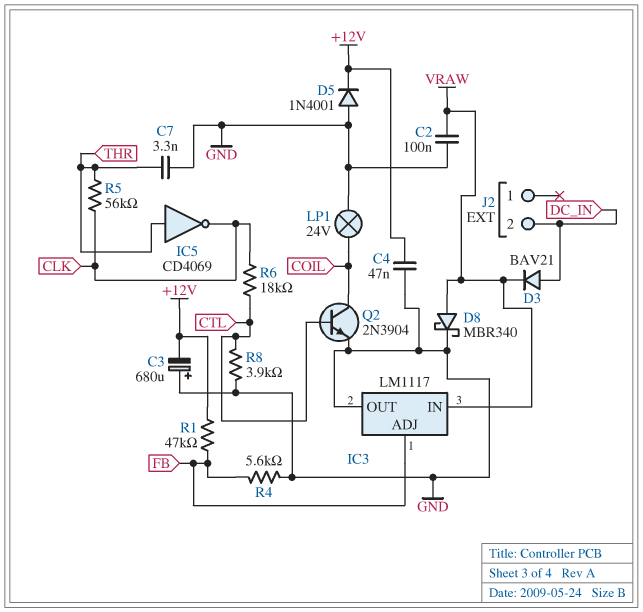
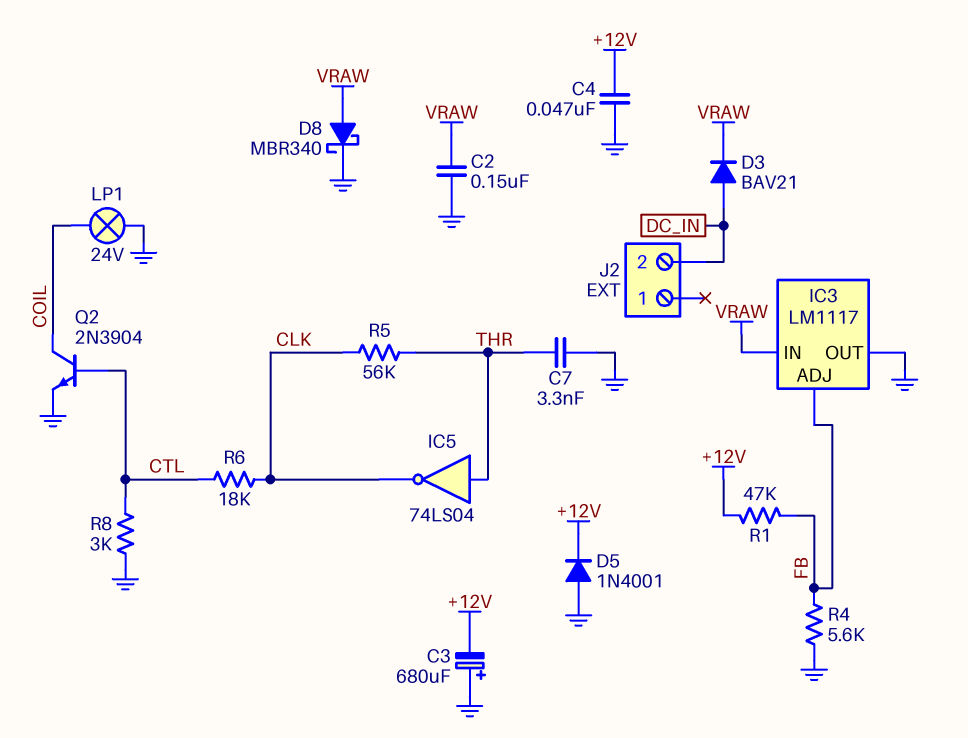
C2: 100nF (GND, VRAW) -> 150nF (GND, VRAW)
IC5: NOT CD4069 (in THR, out CLK) -> NOT 74LS04 (in THR, out CLK)
R8: 3.9k (CTL, GND) -> 3k (CTL, GND)

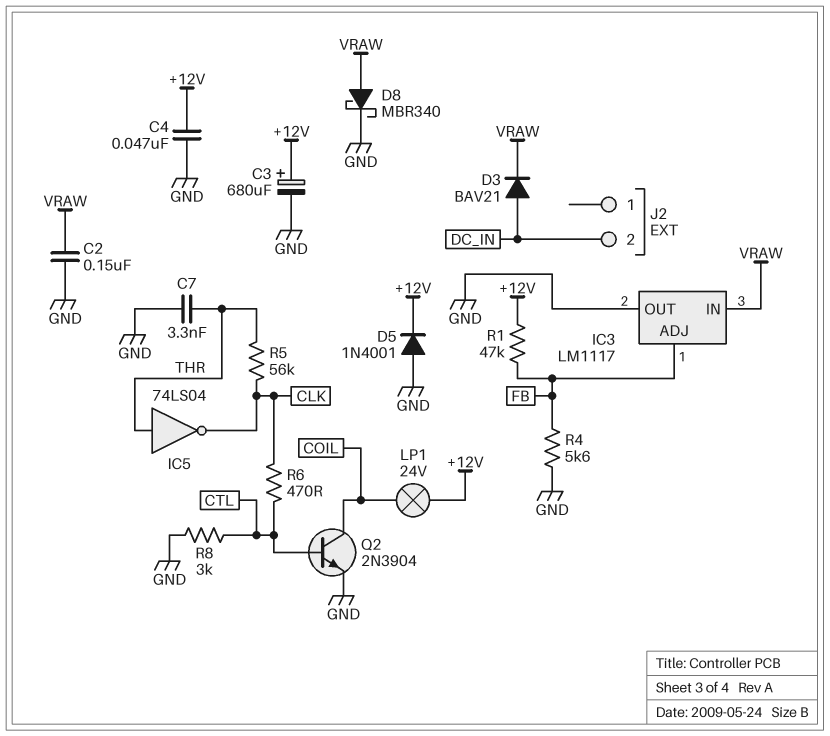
C3: 680uF (plus GND, minus +12V) -> 680uF (plus +12V, minus GND)
LP1: lamp 24V (COIL, GND) -> lamp 24V (+12V, COIL)
R6: 18k (CLK, CTL) -> 470 (CLK, CTL)

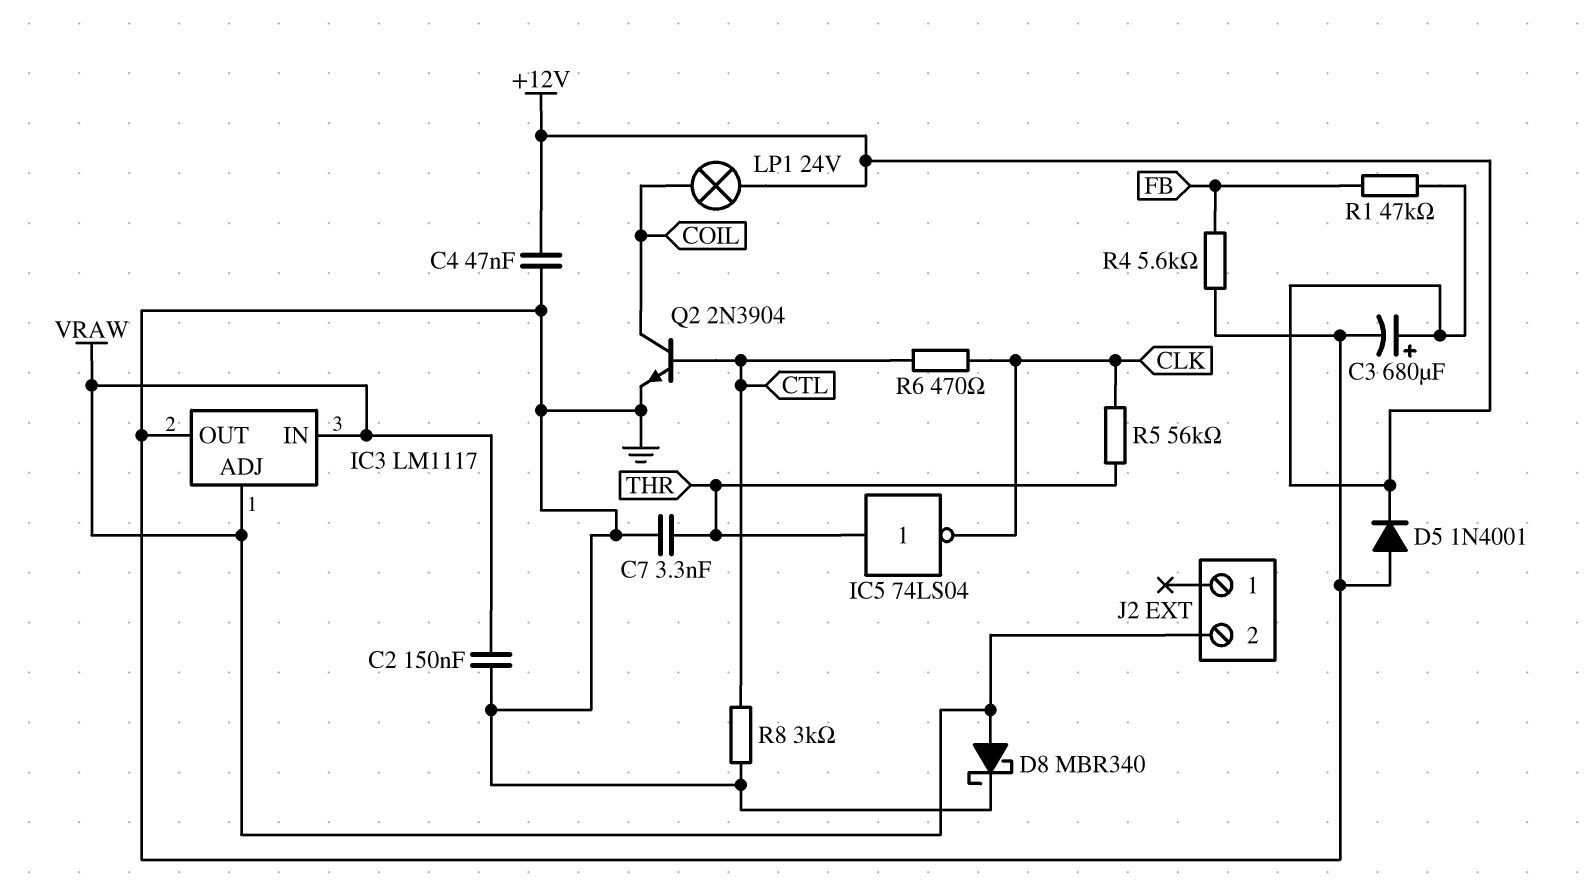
D3: diode BAV21 (A DC_IN, K VRAW) -> none
IC3 pin ADJ: FB -> VRAW
J2 pin 2: DC_IN -> VRAW

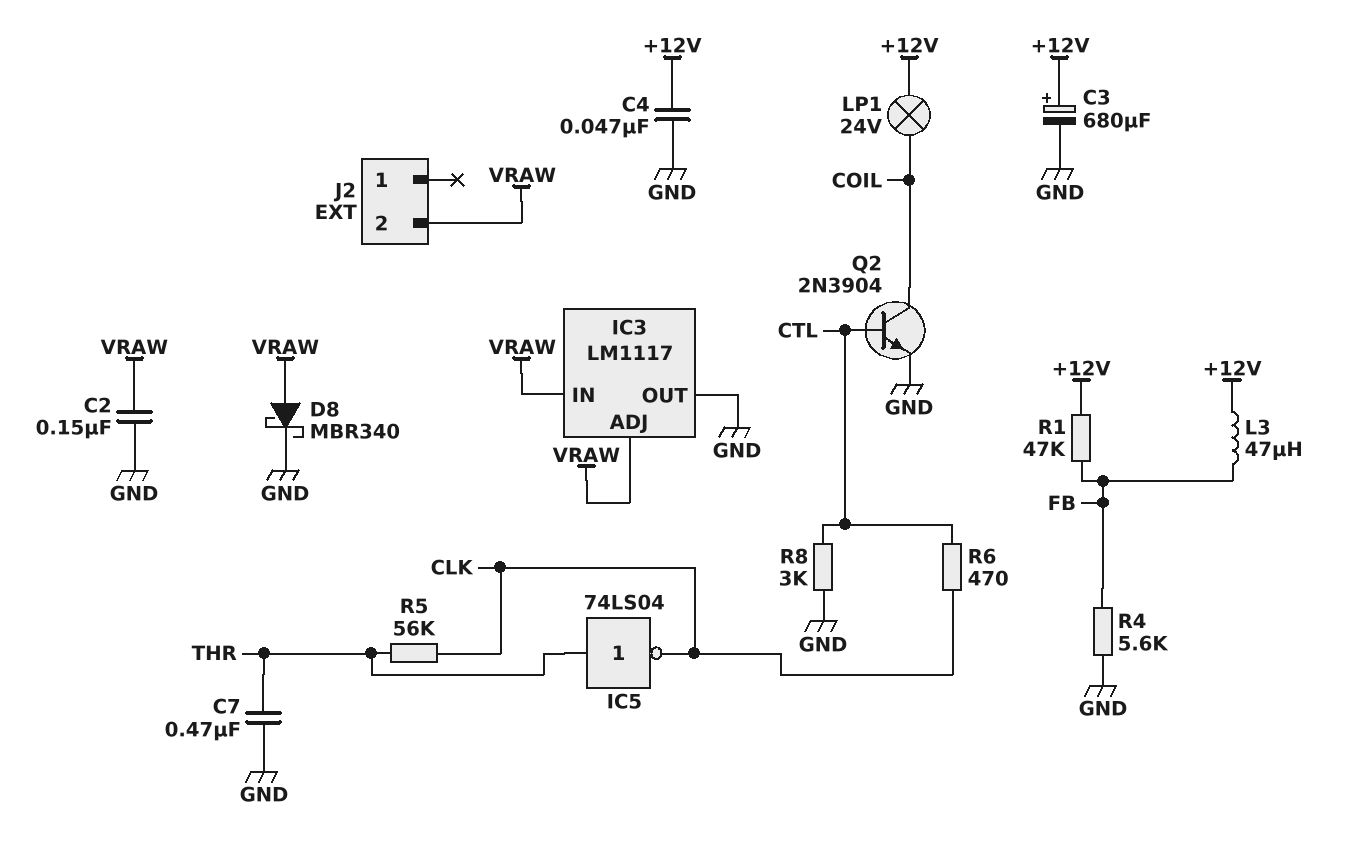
C7: 3.3nF (GND, THR) -> 470nF (GND, THR)
D5: diode 1N4001 (A GND, K +12V) -> none
L3: none -> 47uH (+12V, FB)

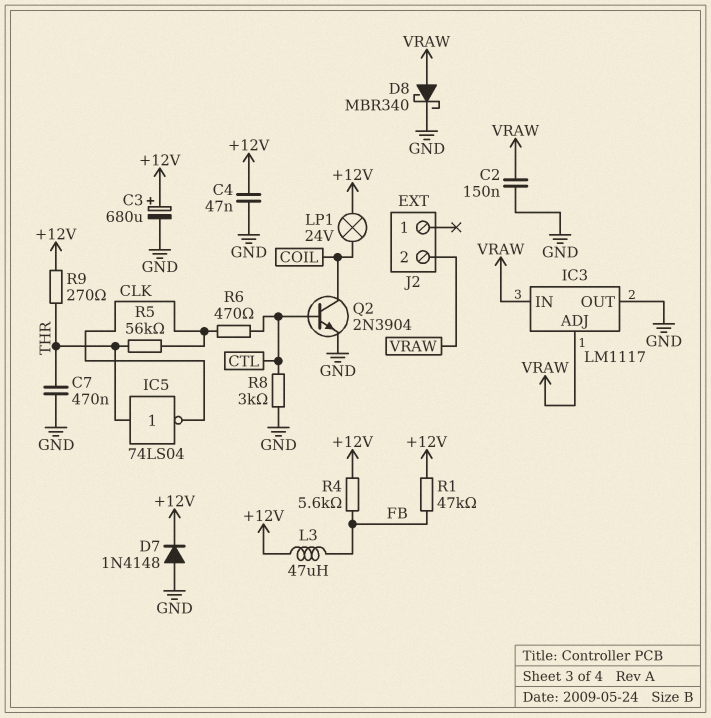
D7: none -> diode 1N4148 (A GND, K +12V)
R4: 5.6k (FB, GND) -> 5.6k (+12V, FB)
R9: none -> 270 (+12V, THR)

